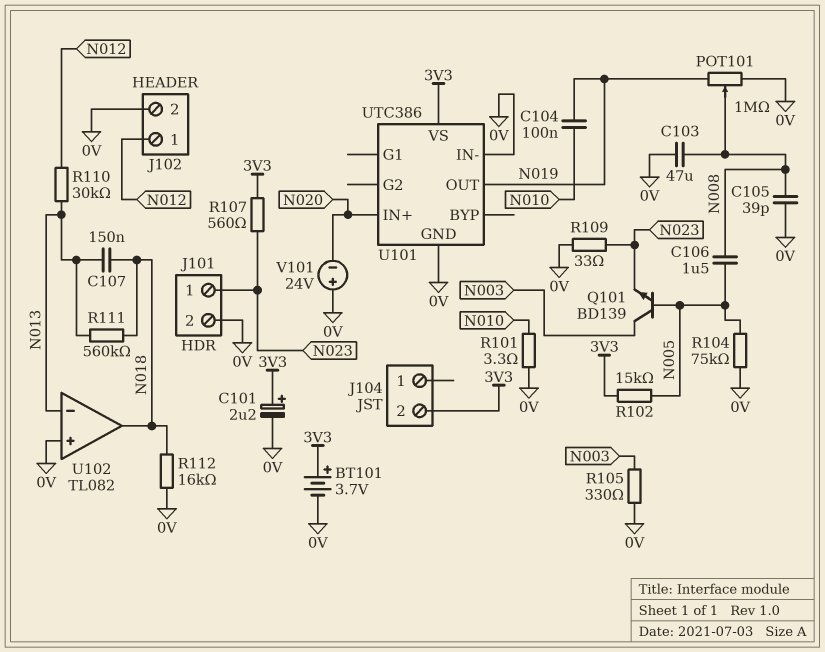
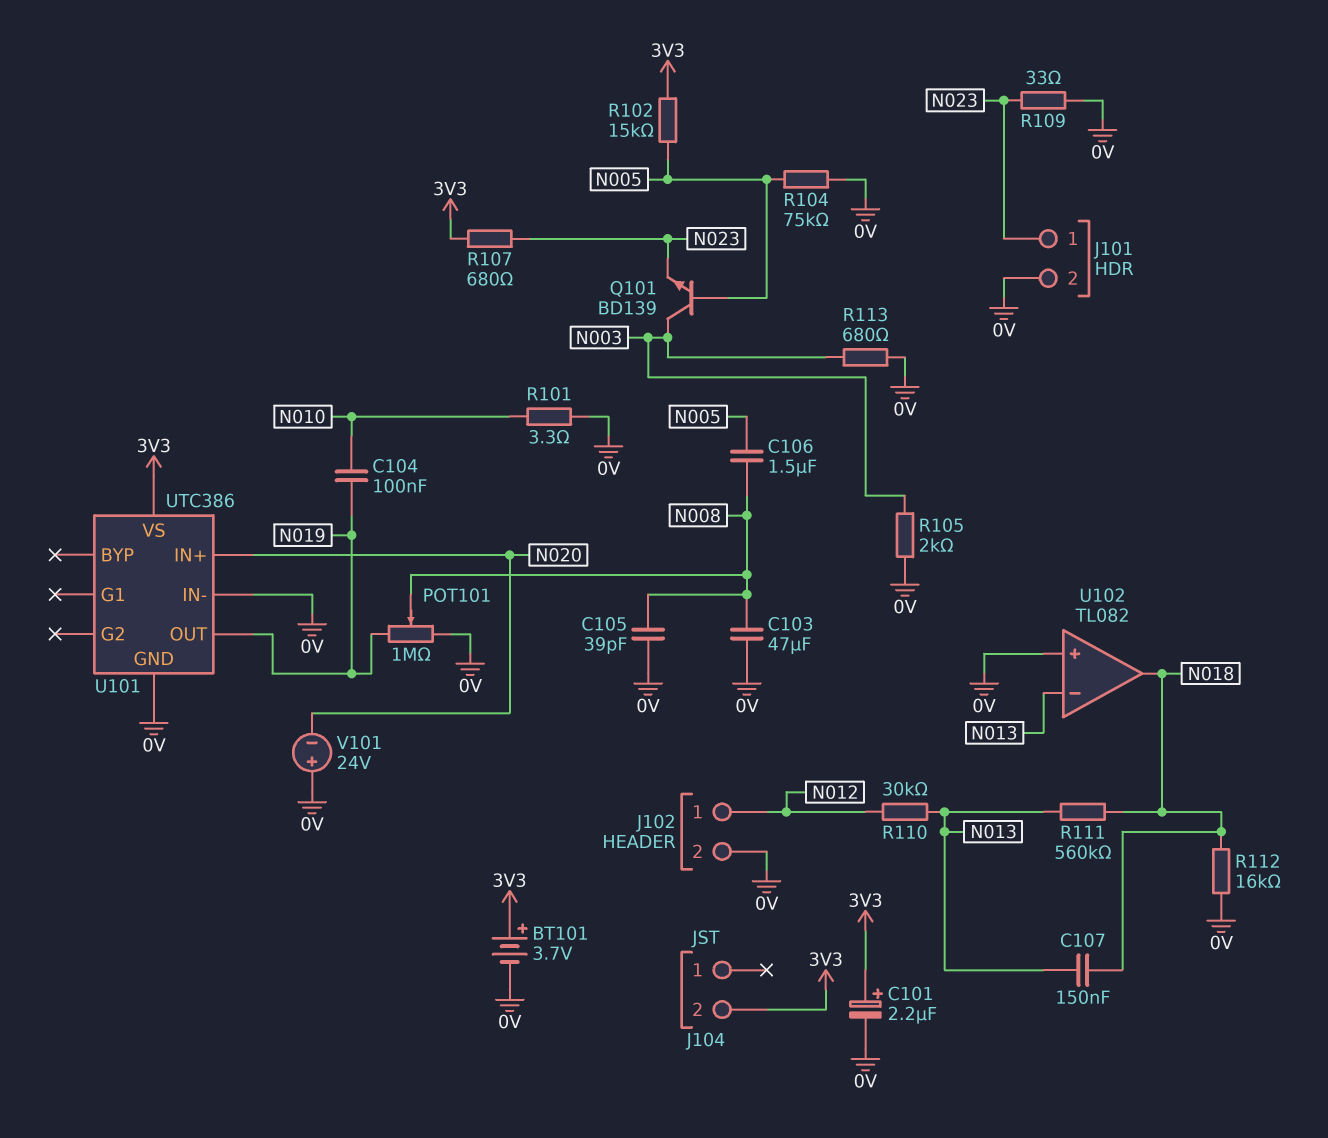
R105: 330 (0V, N003) -> 2k (0V, N003)
R107: 560 (3V3, N023) -> 680 (3V3, N023)
R113: none -> 680 (0V, N003)

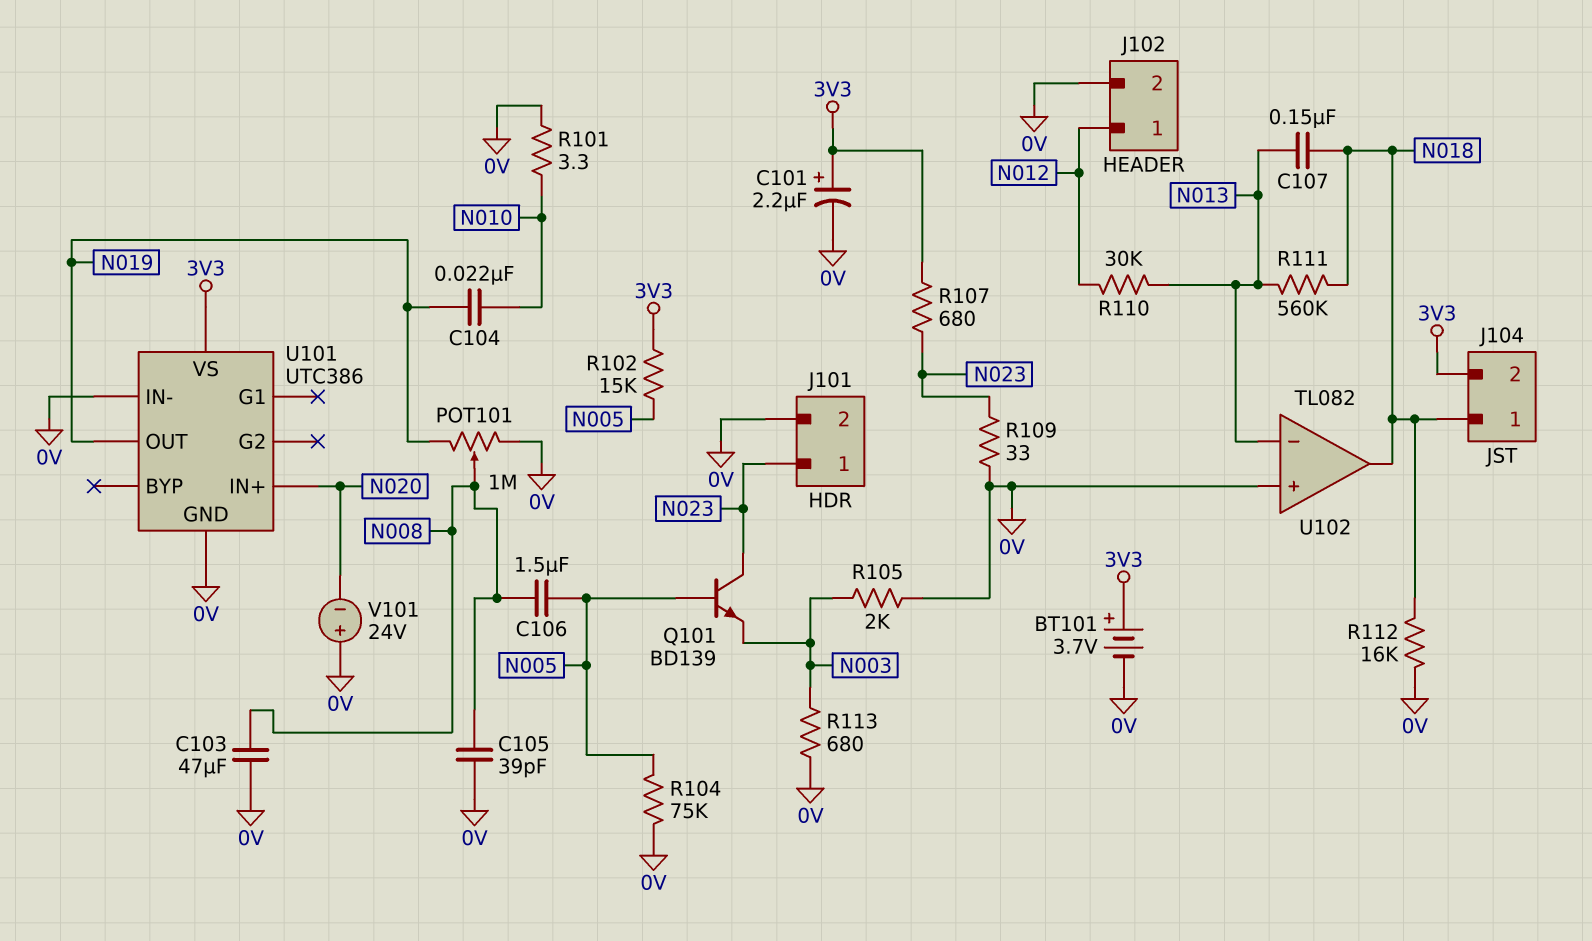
C104: 100nF (N010, N019) -> 22nF (N010, N019)
J104 pin 1: none -> N018
Q101: NPN BD139 (B N005, C N003, E N023) -> NPN BD139 (B N005, C N023, E N003)

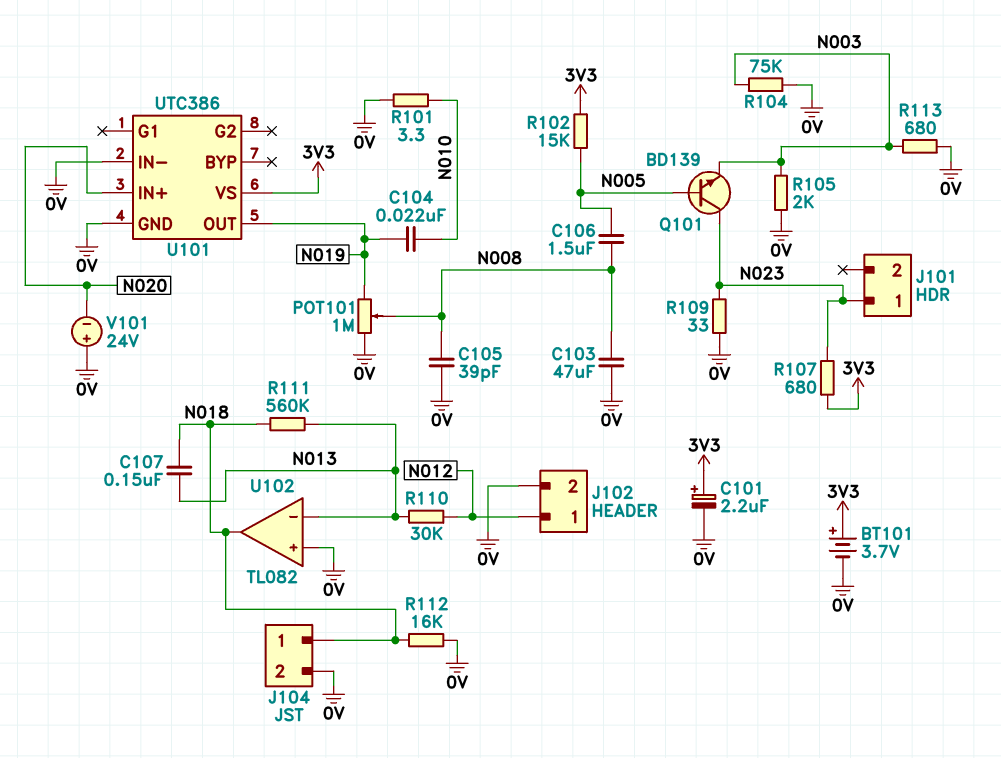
J101 pin 2: 0V -> none
J104 pin 2: 3V3 -> 0V
R104: 75k (0V, N005) -> 75k (0V, N003)

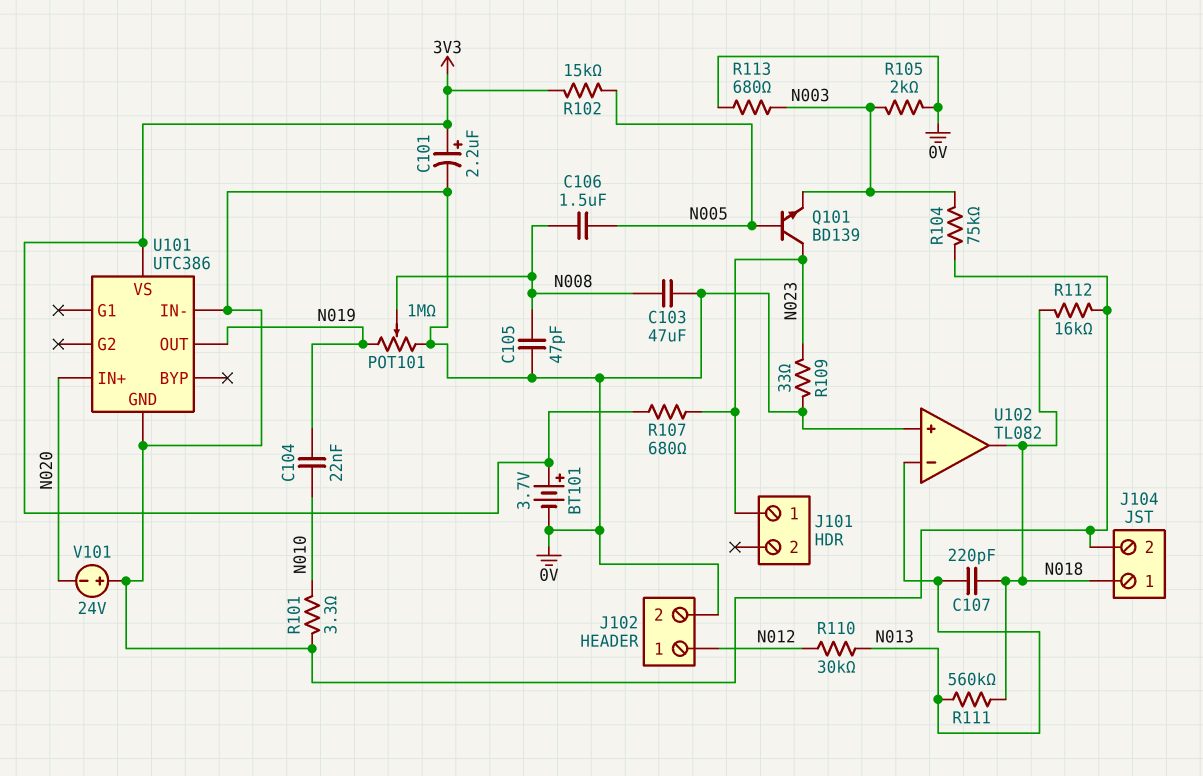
C105: 39pF (0V, N008) -> 47pF (0V, N008)
C107: 150nF (N013, N018) -> 220pF (N013, N018)

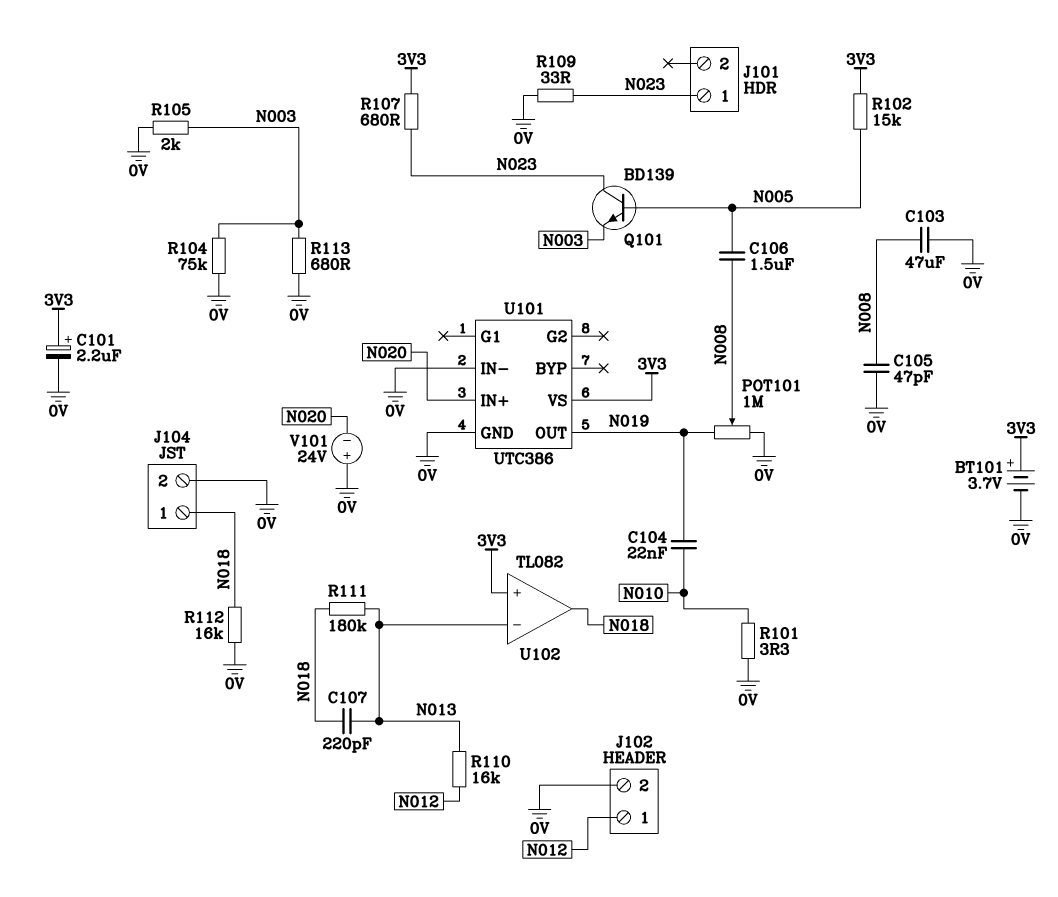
R110: 30k (N012, N013) -> 16k (N012, N013)
R111: 560k (N013, N018) -> 180k (N013, N018)
U102 pin in+: 0V -> 3V3

